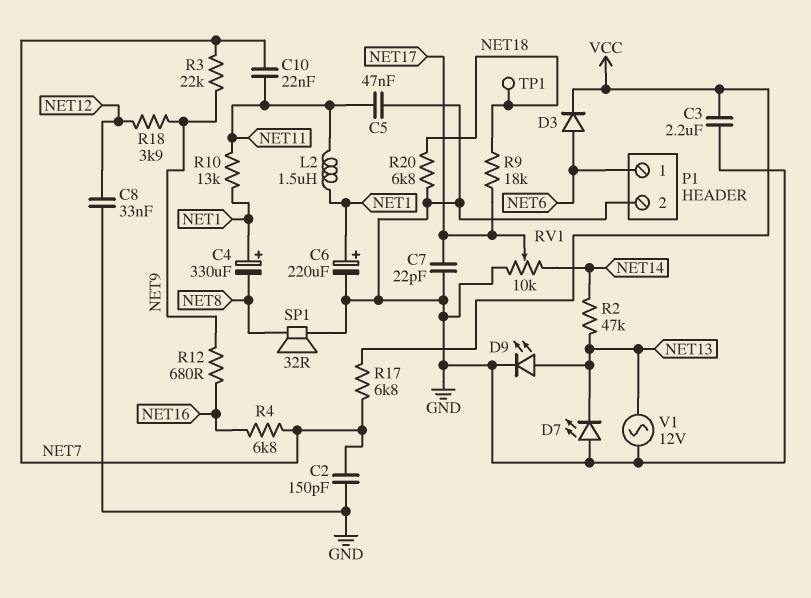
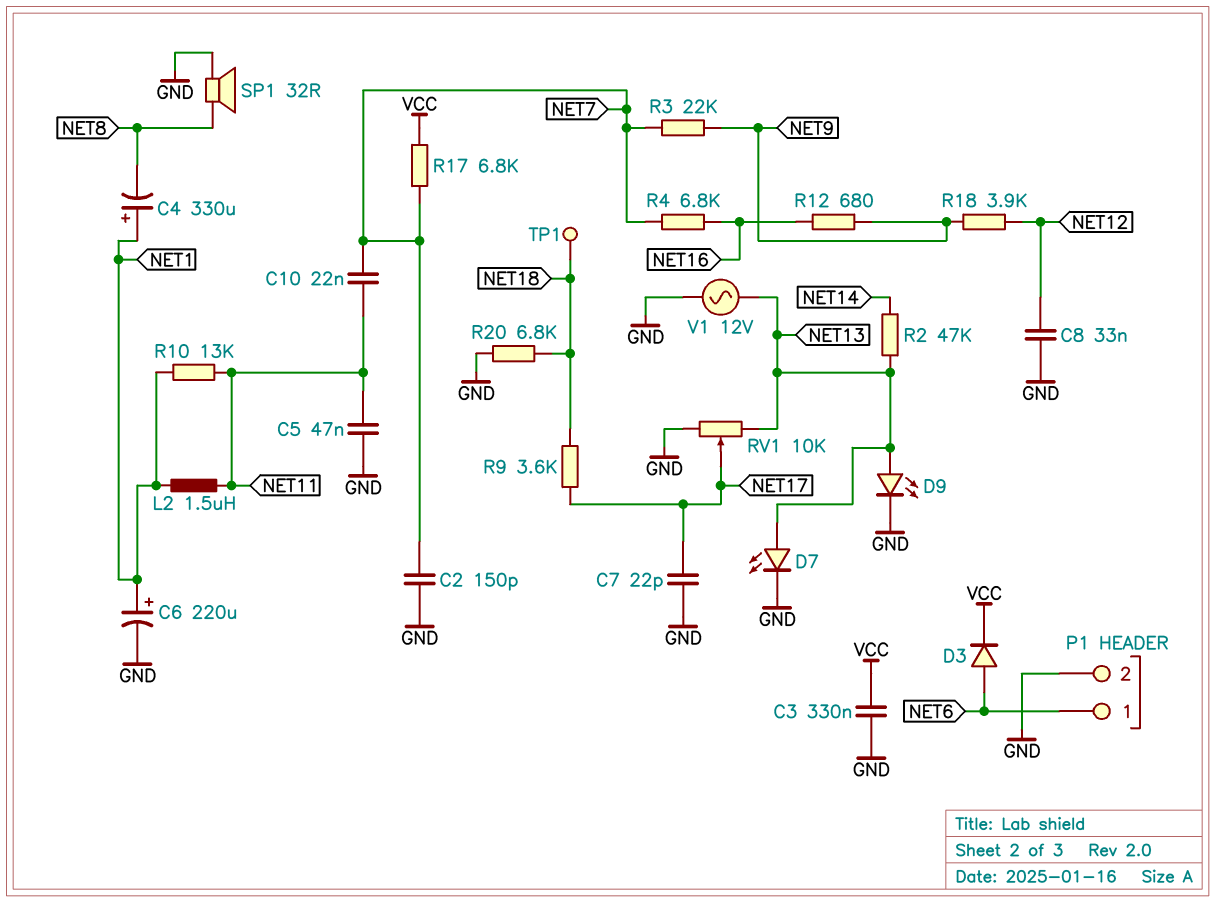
C3: 2.2uF (GND, VCC) -> 330nF (GND, VCC)
D7: LED (A GND, K NET13) -> LED (A NET13, K GND)
R9: 18k (NET17, NET18) -> 3.6k (NET17, NET18)
RV1: 10k (GND, NET14, wiper NET17) -> 10k (GND, NET13, wiper NET17)

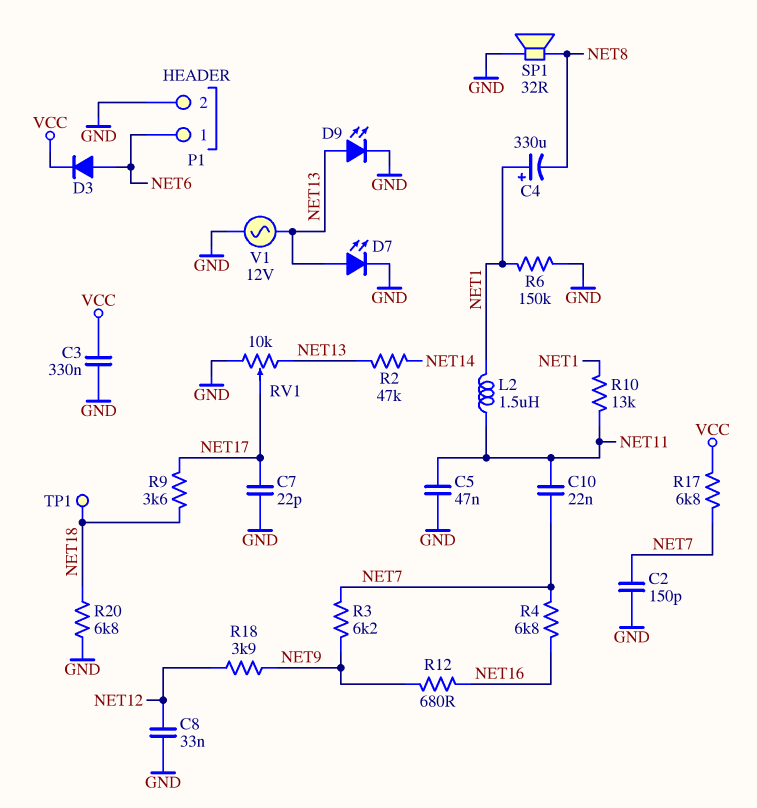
C6: 220uF (plus NET1, minus GND) -> none
R3: 22k (NET7, NET9) -> 6.2k (NET7, NET9)
R6: none -> 150k (GND, NET1)

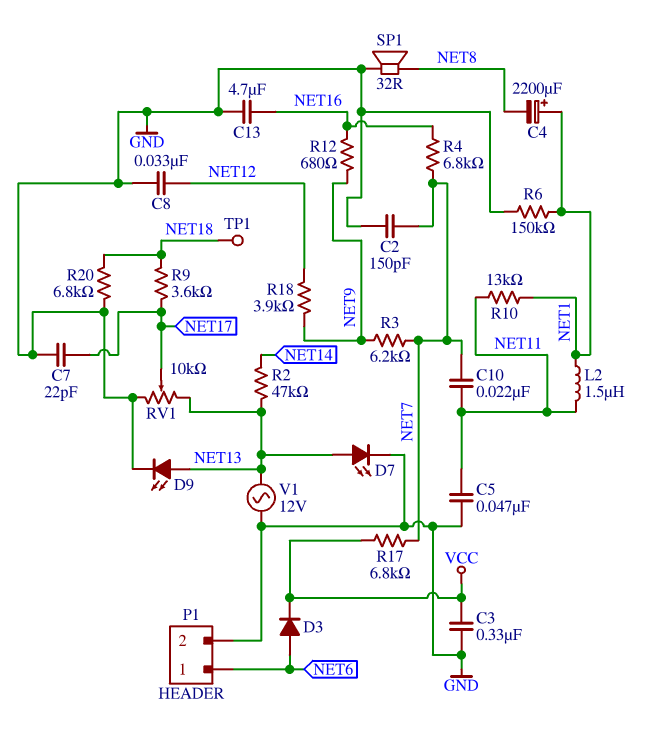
C4: 330uF (plus NET1, minus NET8) -> 2200uF (plus NET1, minus NET8)
C13: none -> 4.7uF (GND, NET16)

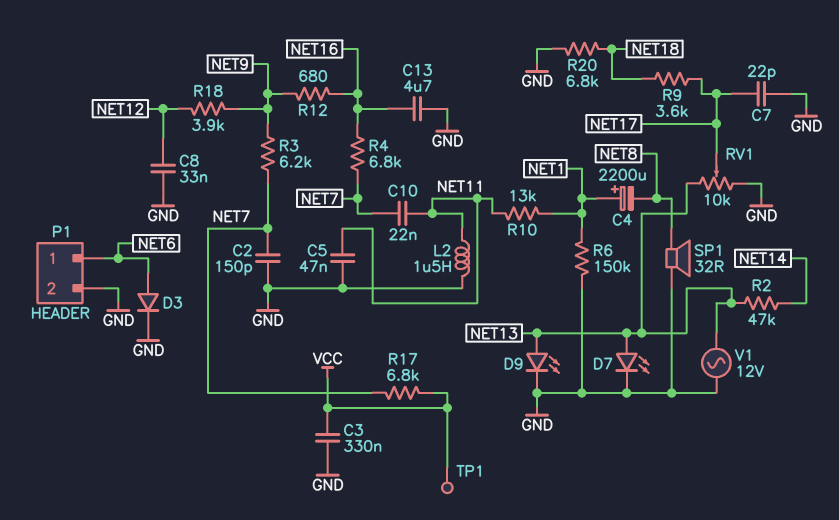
D3: diode (A NET6, K VCC) -> diode (A NET6, K GND)
L2: 1.5uH (NET1, NET11) -> 1.5uH (GND, NET11)
TP1: test point (NET18) -> test point (VCC)

